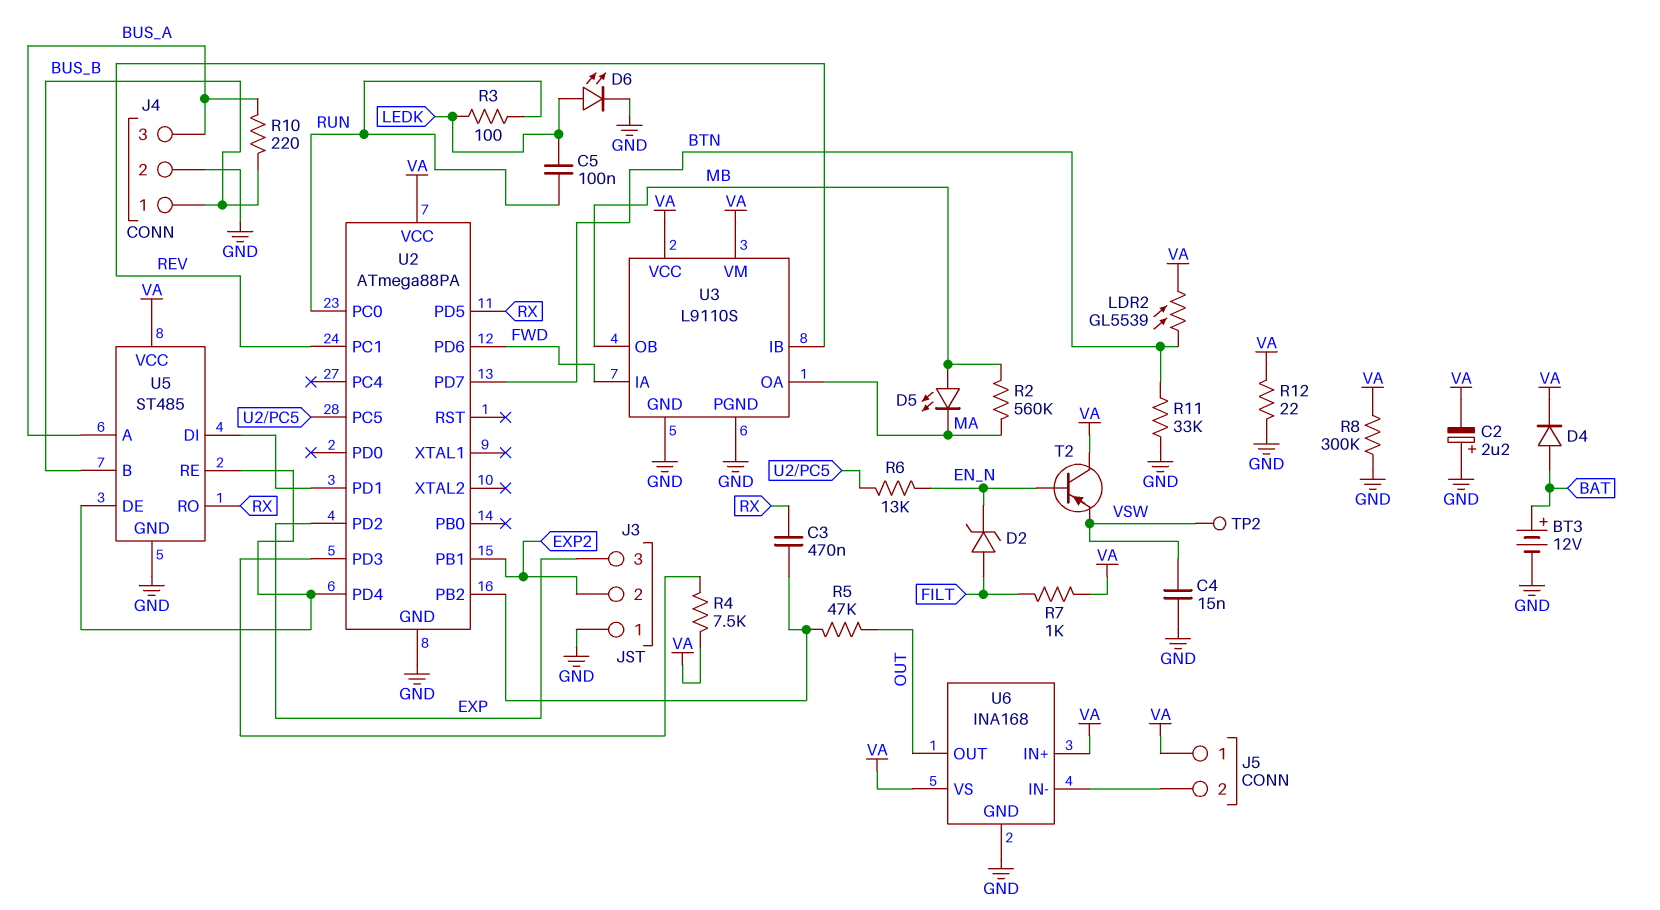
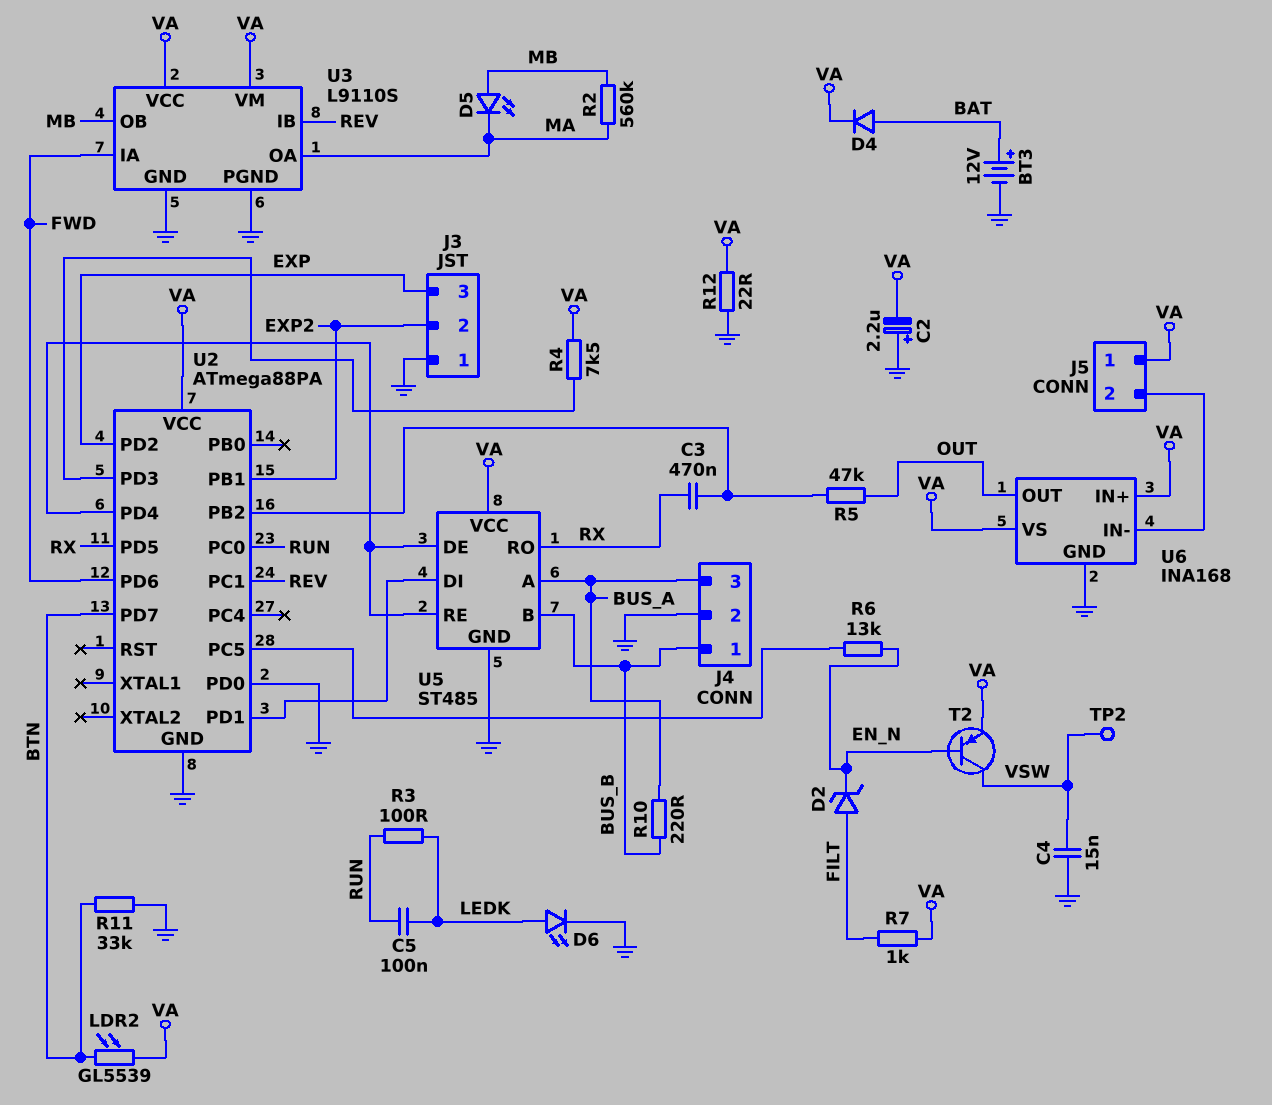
R8: 300k (GND, VA) -> none
T2: PNP (B EN_N, C VA, E VSW) -> PNP (B EN_N, C VSW, E VA)
U2 pin PD0: none -> GND

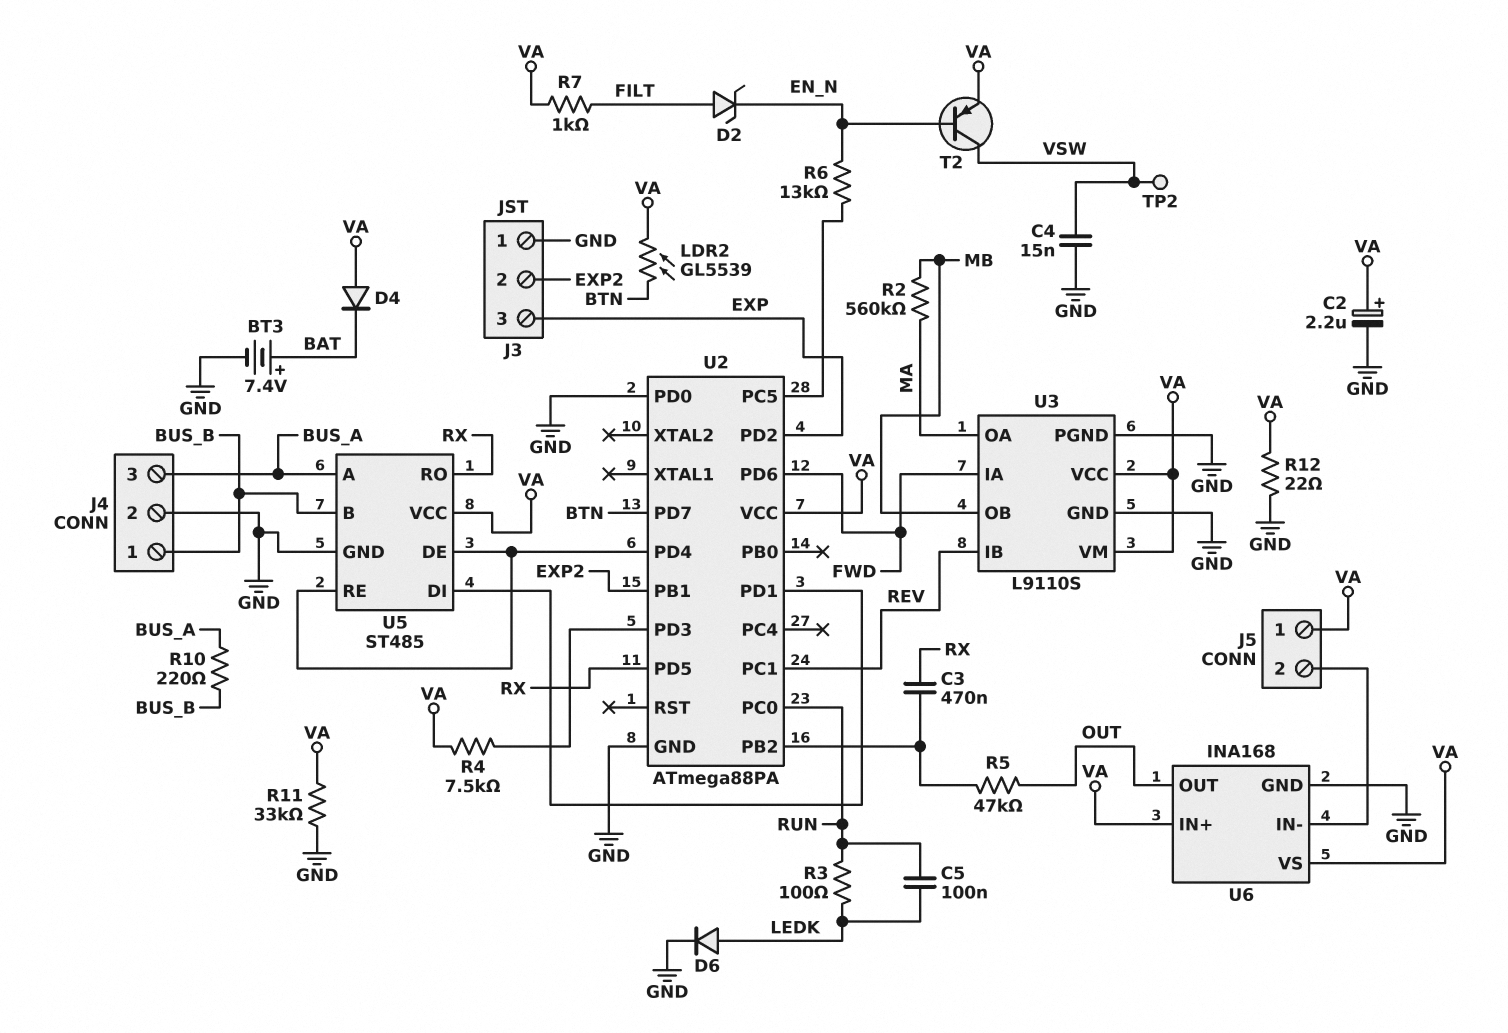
BT3: 12V (plus BAT, minus GND) -> 7.4V (plus BAT, minus GND)
C2: 2.2uF (plus GND, minus VA) -> 2.2uF (plus VA, minus GND)
D4: diode (A BAT, K VA) -> diode (A VA, K BAT)
D5: LED (A MB, K MA) -> none
D6: LED (A LEDK, K GND) -> diode (A LEDK, K GND)
R11: 33k (BTN, GND) -> 33k (GND, VA)

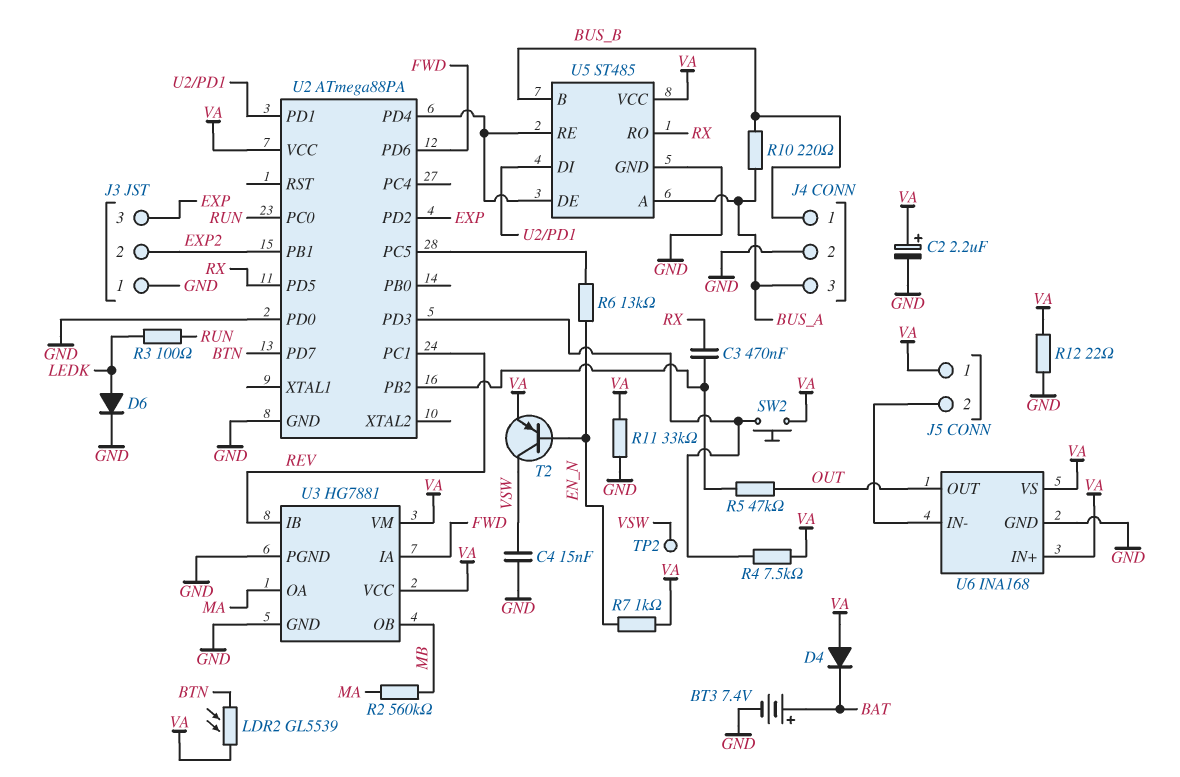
C5: 100nF (LEDK, RUN) -> none
D2: zener (A FILT, K EN_N) -> none
R7: 1k (FILT, VA) -> 1k (EN_N, VA)
SW2: none -> button (U2/PD3, VA)
U3: L9110S -> HG7881

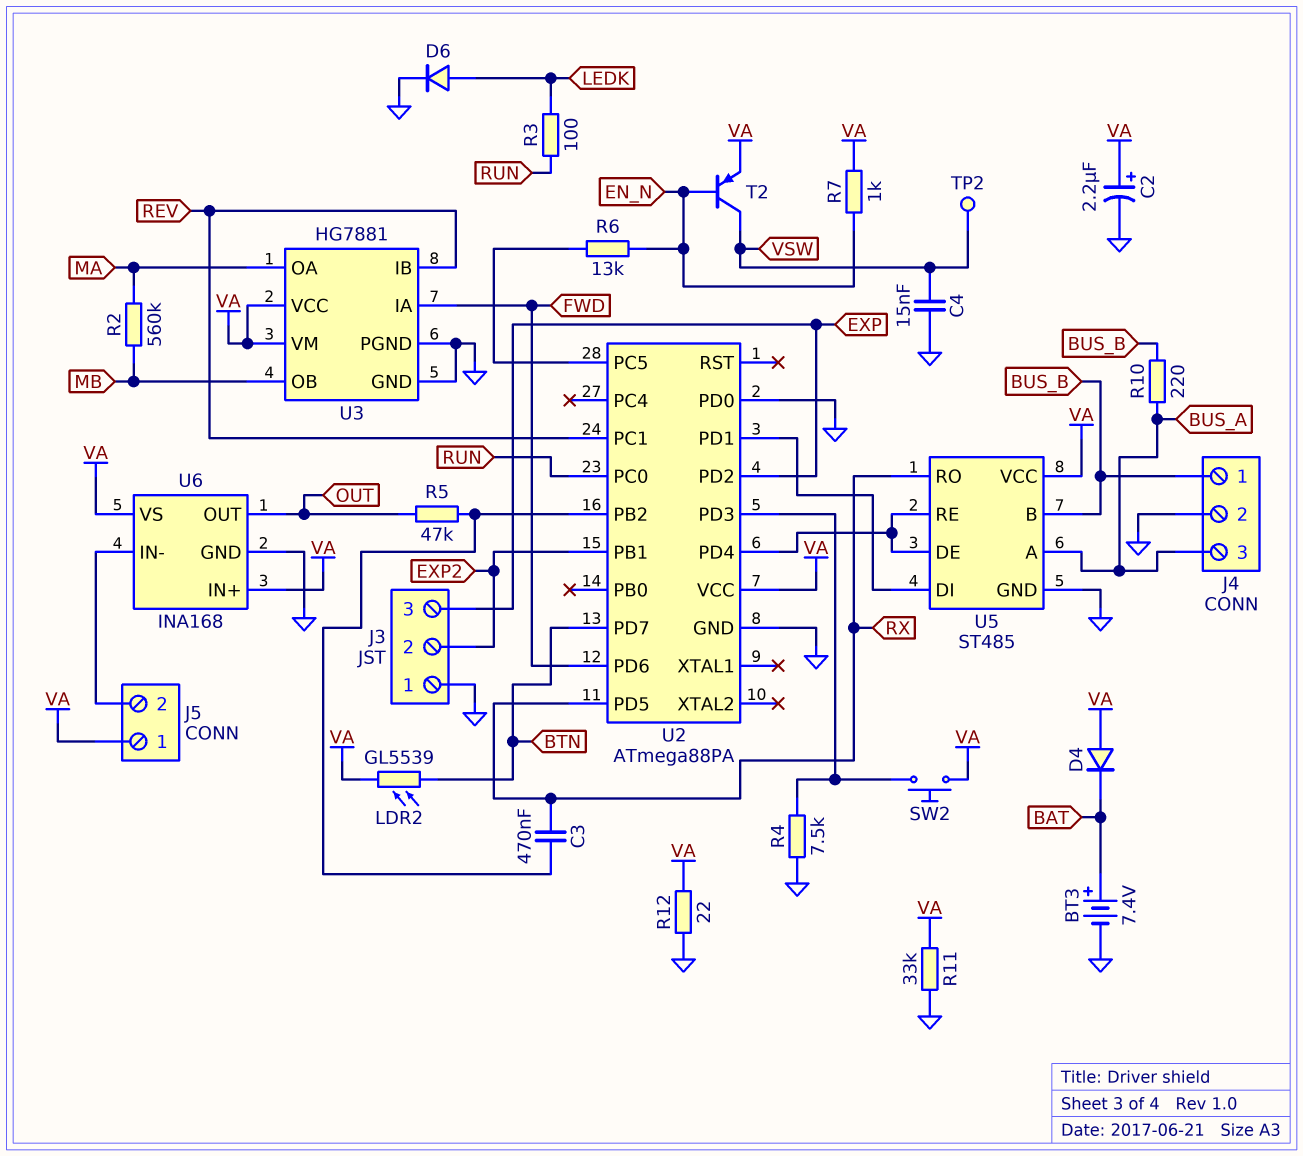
R4: 7.5k (U2/PD3, VA) -> 7.5k (GND, U2/PD3)

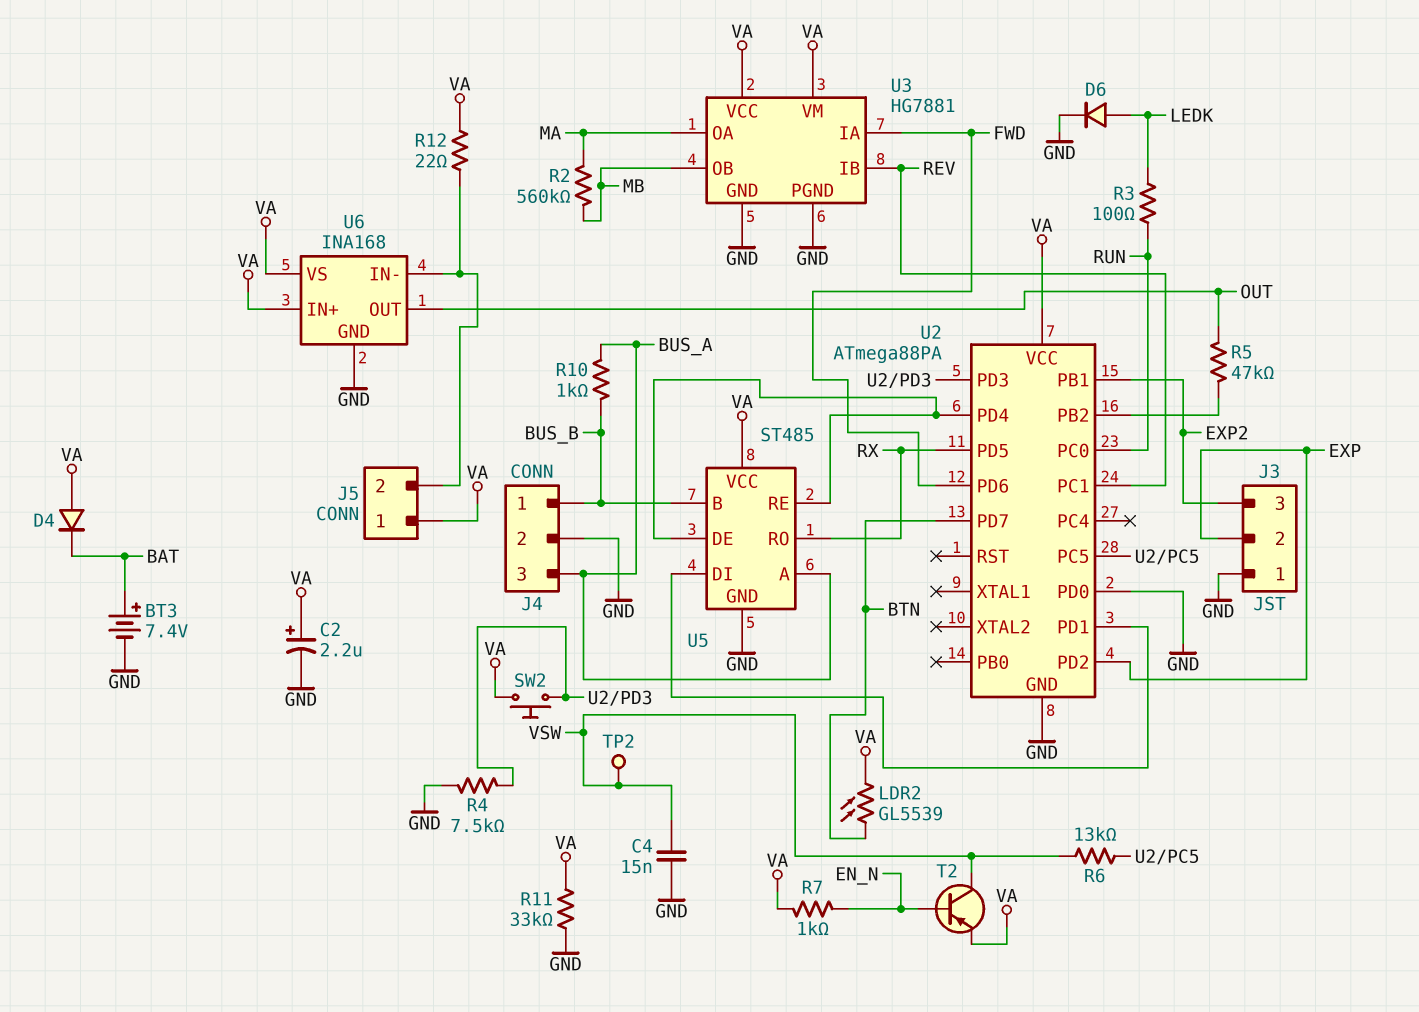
C3: 470nF (RX, U2/PB2) -> none
J3 pin 2: EXP2 -> EXP
J3 pin 3: EXP -> EXP2
R6: 13k (EN_N, U2/PC5) -> 13k (U2/PC5, VSW)
R10: 220 (BUS_A, BUS_B) -> 1k (BUS_A, BUS_B)
R12: 22 (GND, VA) -> 22 (J5/2, VA)

